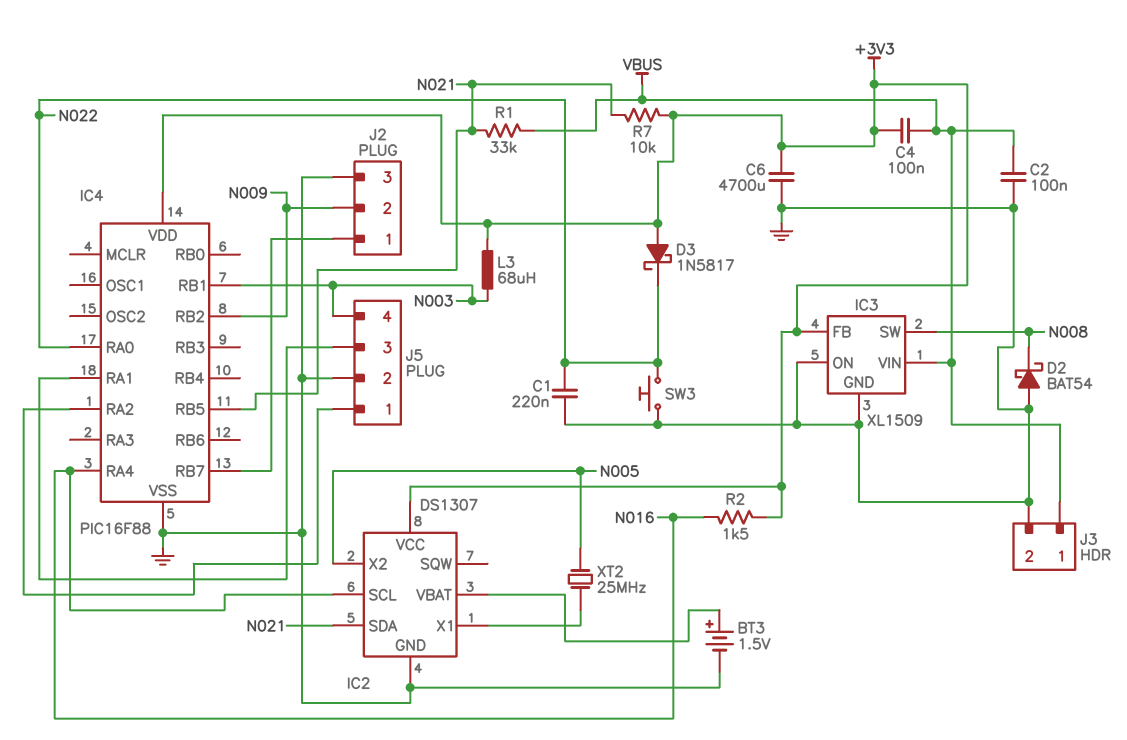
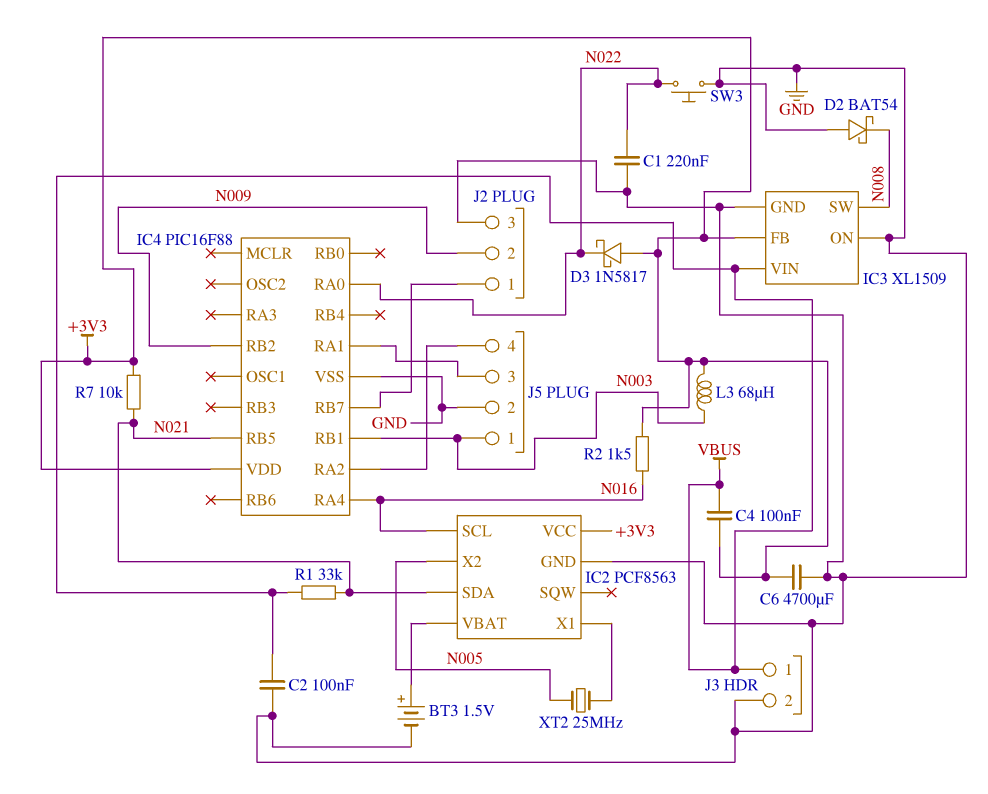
IC2: DS1307 -> PCF8563
J5 pin 1: IC4/RA2 -> N003
J5 pin 4: N003 -> IC4/RA2

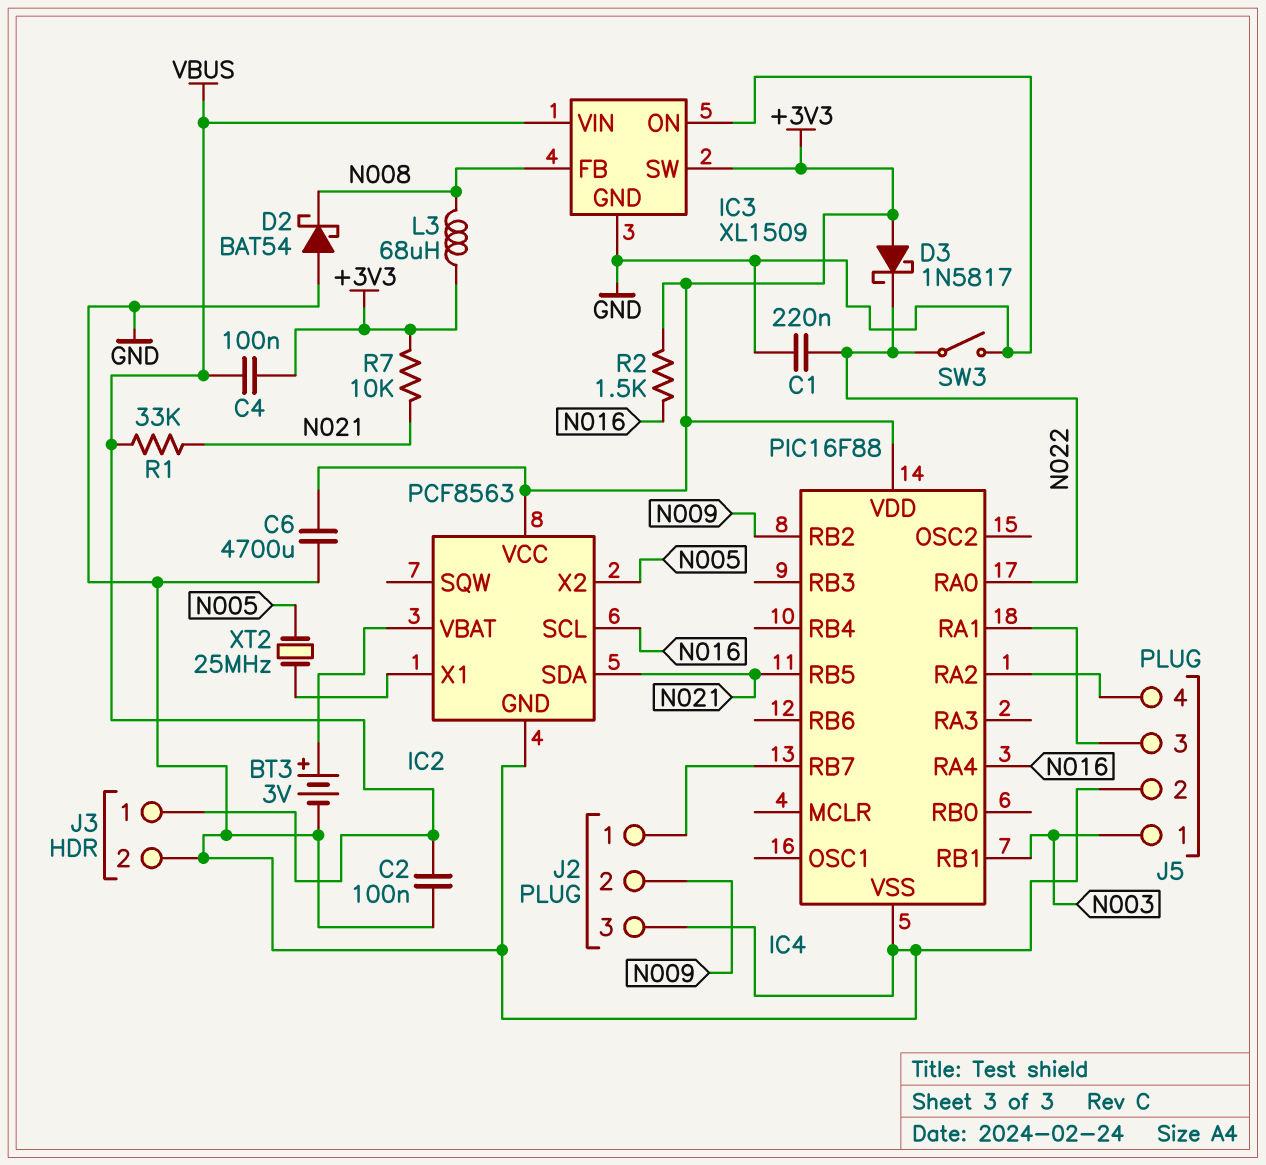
BT3: 1.5V (plus IC2/VBAT, minus GND) -> 3V (plus IC2/VBAT, minus GND)
IC3 pin FB: +3V3 -> N008
IC3 pin SW: N008 -> +3V3
L3: 68uH (+3V3, N003) -> 68uH (+3V3, N008)
SW3: button (GND, N022) -> switch (GND, N022)

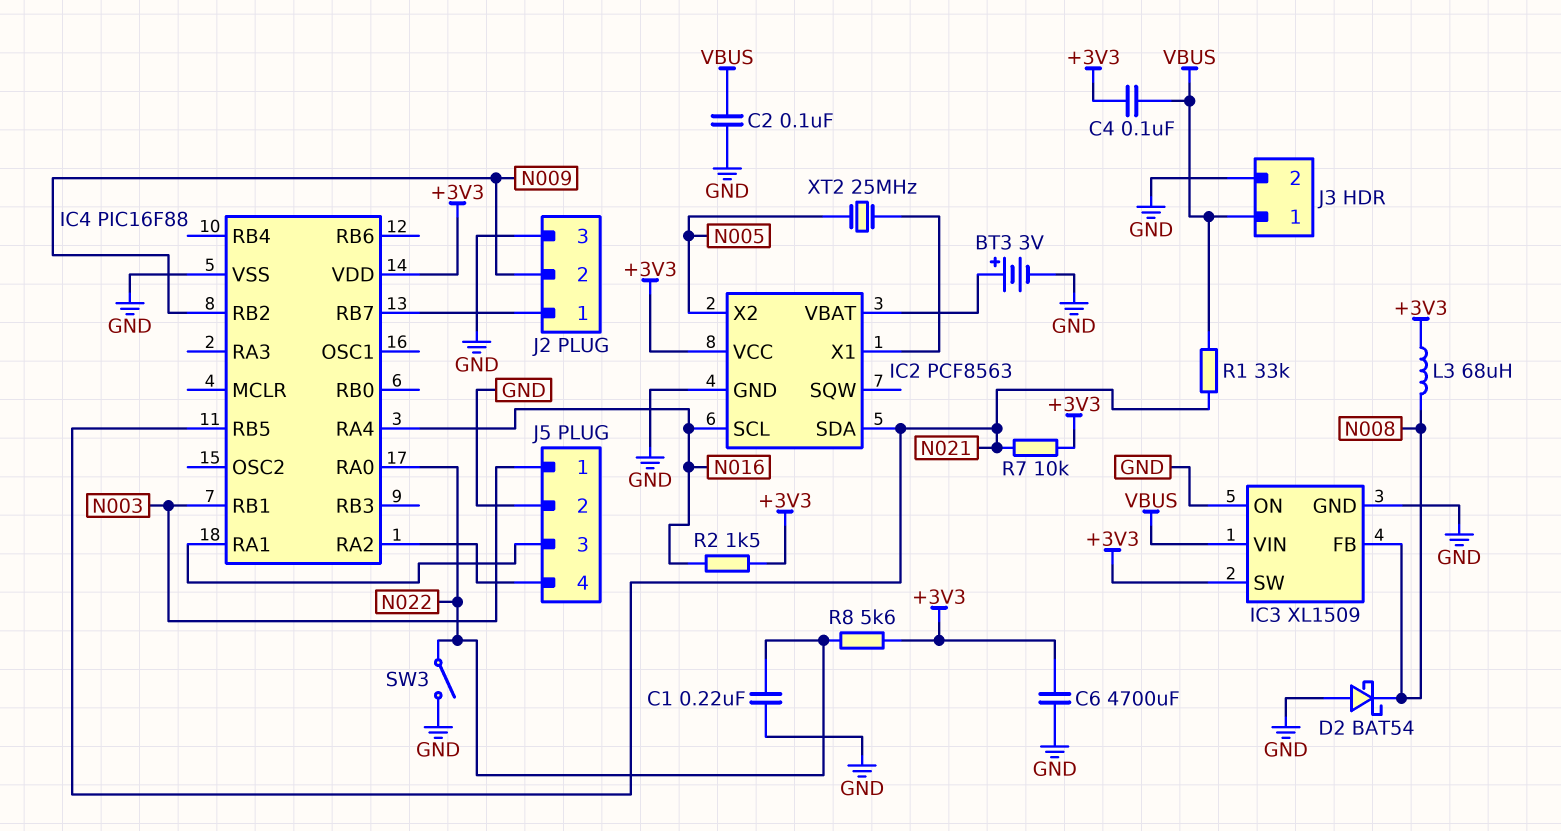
D3: schottky 1N5817 (A +3V3, K N022) -> none
R8: none -> 5.6k (+3V3, N022)

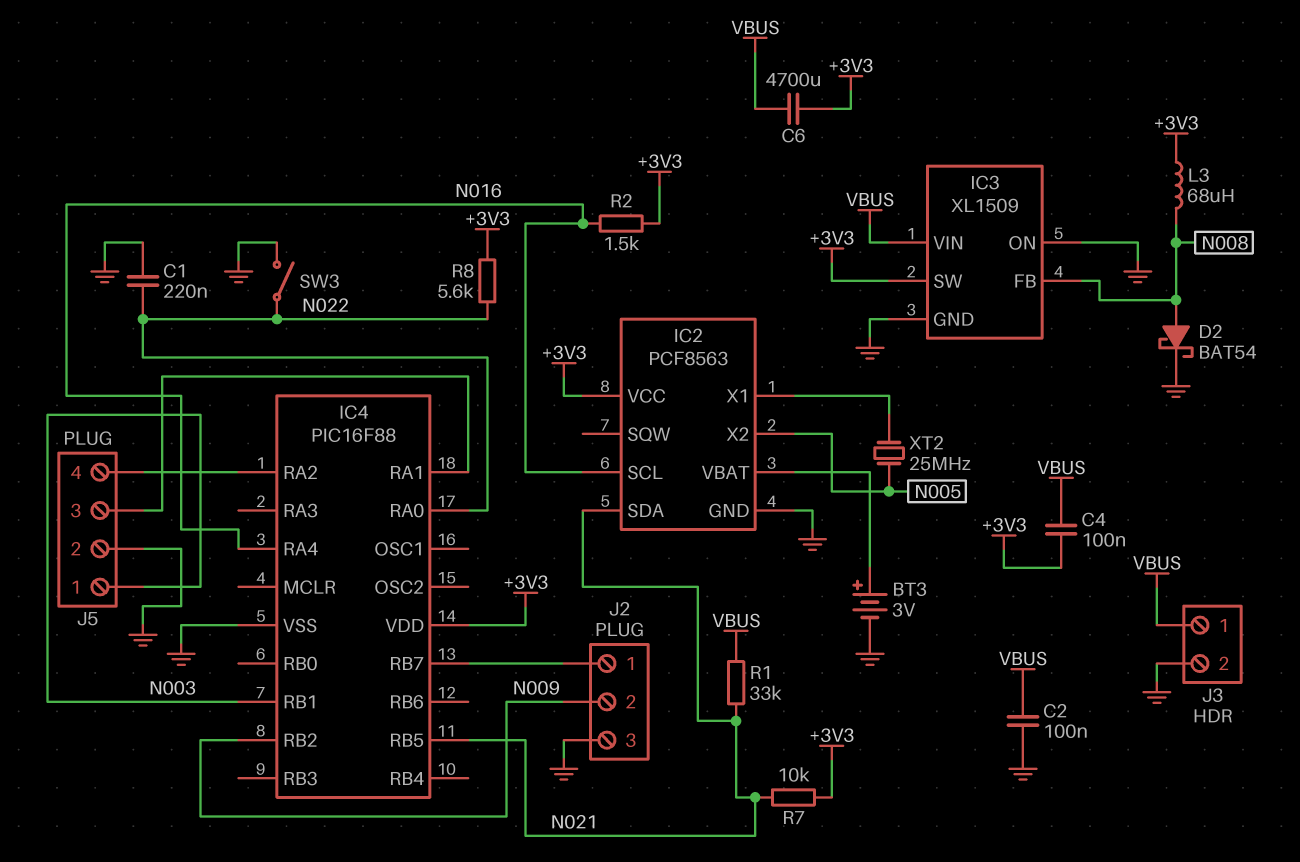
C6: 4700uF (+3V3, GND) -> 4700uF (+3V3, VBUS)
D2: schottky BAT54 (A GND, K N008) -> schottky BAT54 (A N008, K GND)

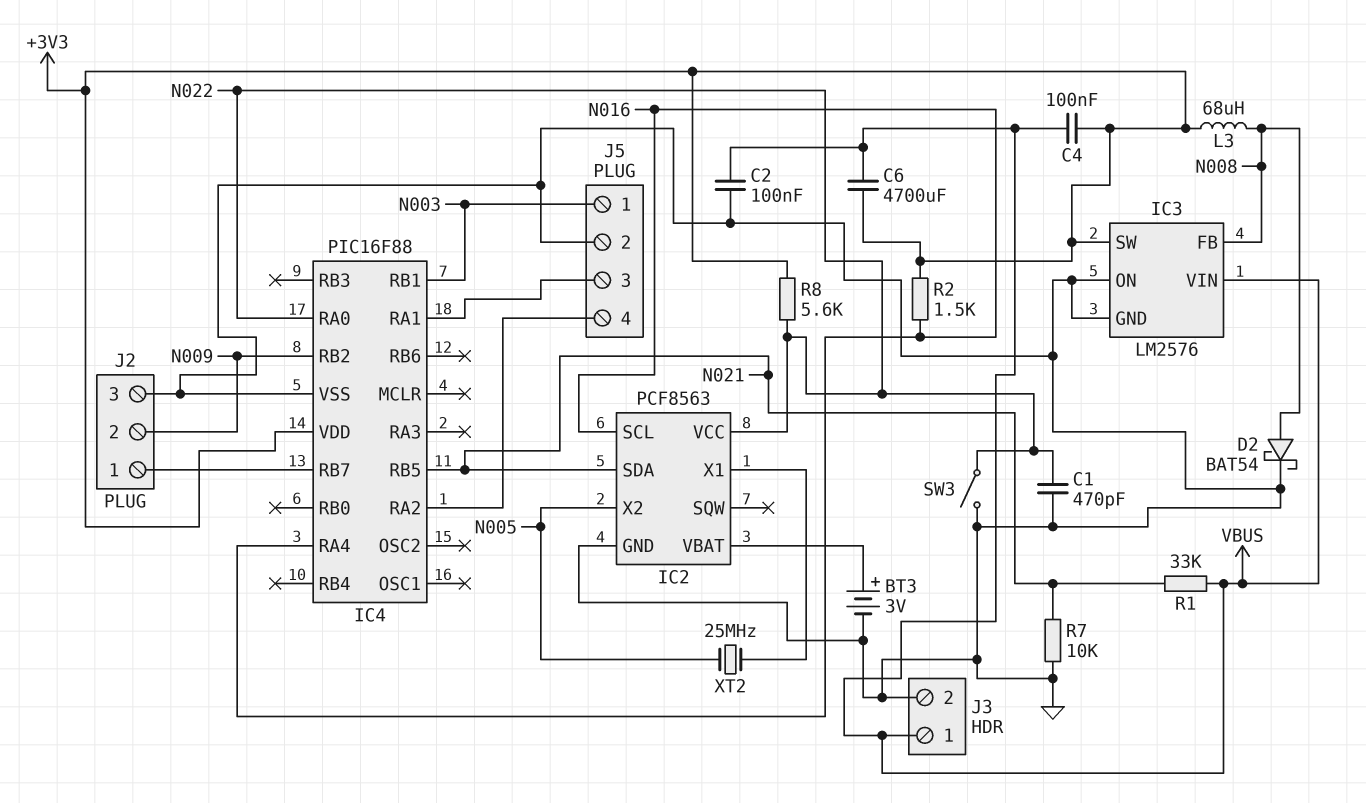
C1: 220nF (GND, N022) -> 470pF (GND, N022)
IC2 pin VCC: +3V3 -> N022
IC3: XL1509 -> LM2576
R7: 10k (+3V3, N021) -> 10k (GND, N021)

